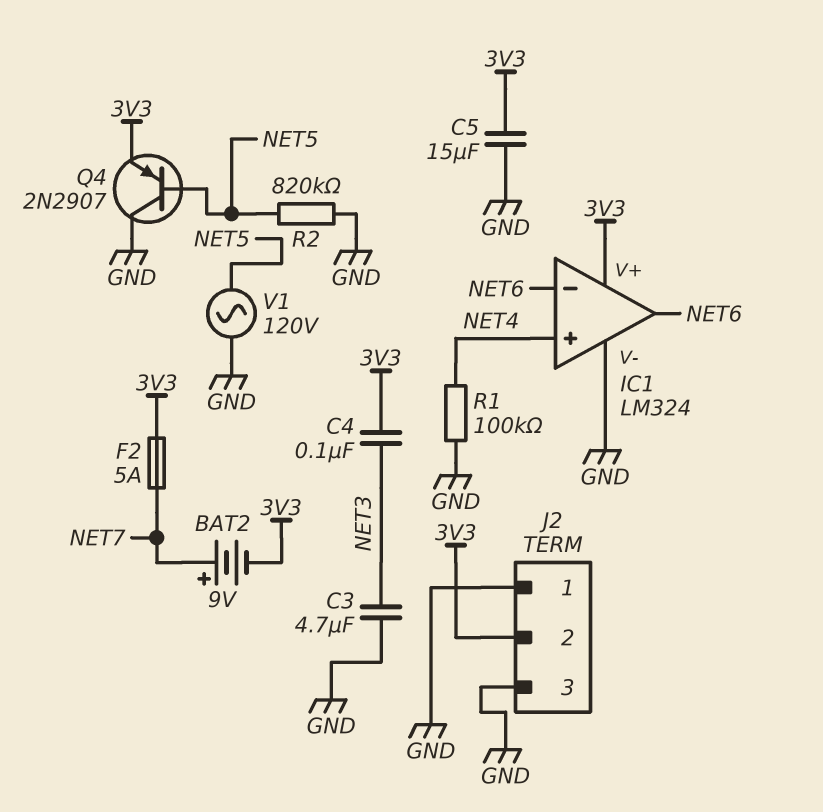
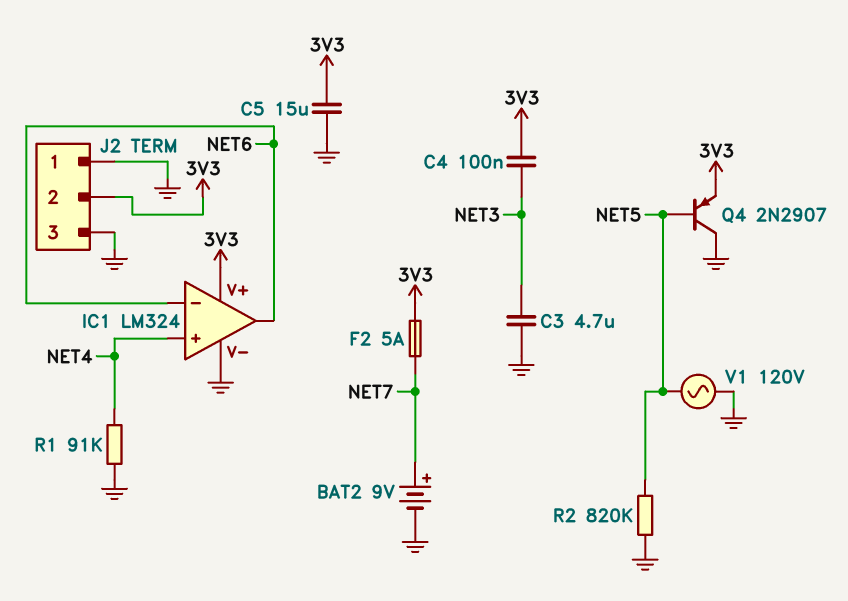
BAT2: 9V (plus NET7, minus 3V3) -> 9V (plus NET7, minus GND)
R1: 100k (GND, NET4) -> 91k (GND, NET4)

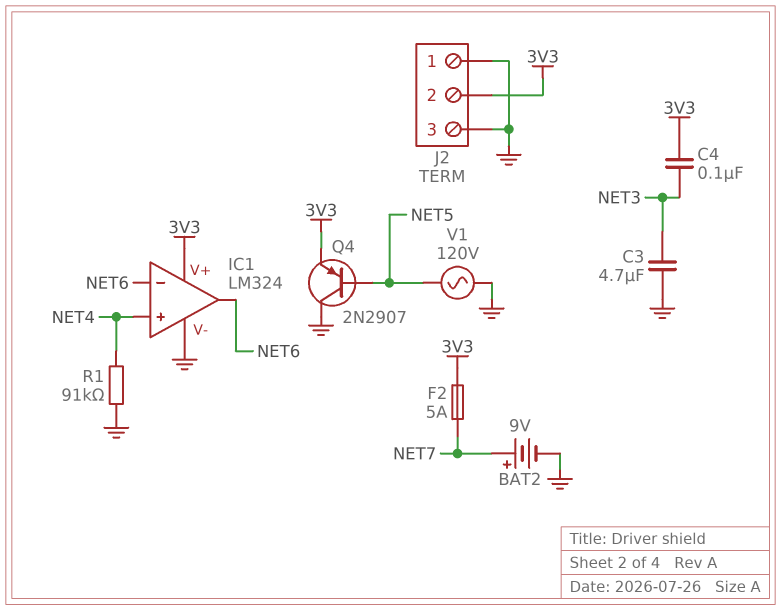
C5: 15uF (3V3, GND) -> none
R2: 820k (GND, NET5) -> none

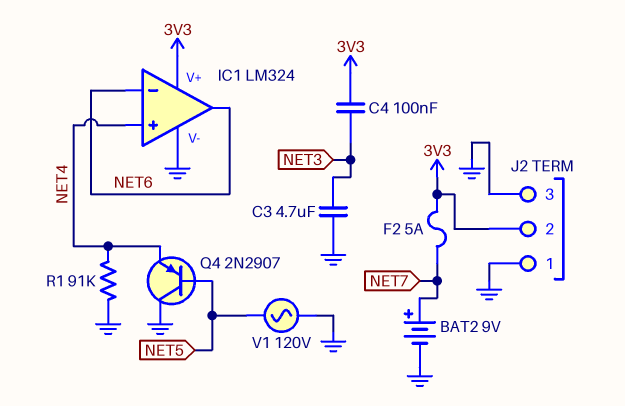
Q4: PNP 2N2907 (B NET5, C GND, E 3V3) -> PNP 2N2907 (B NET5, C GND, E NET4)

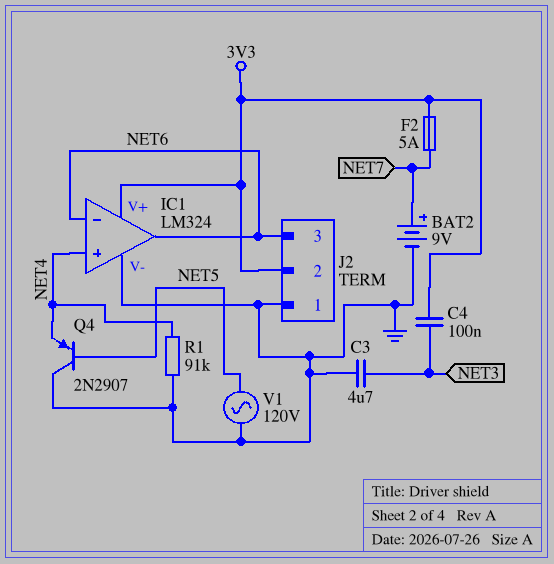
J2 pin 3: GND -> NET6

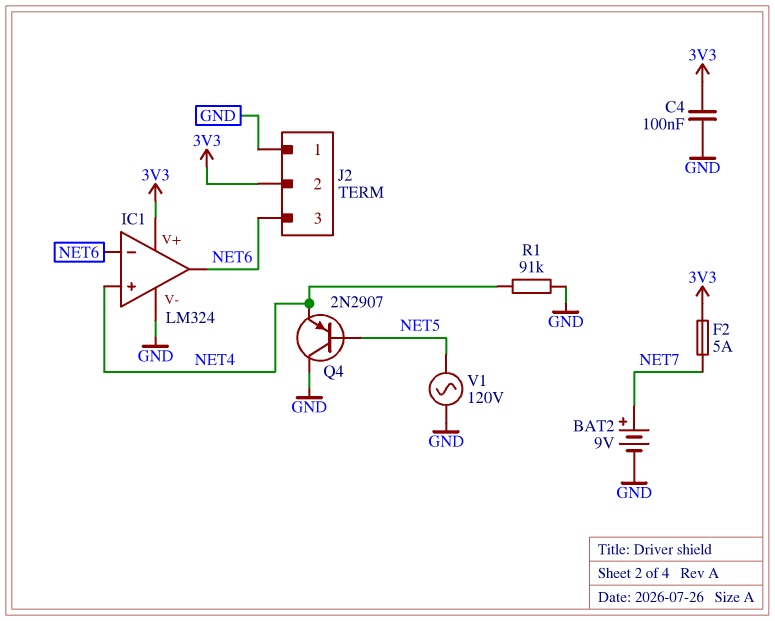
C3: 4.7uF (GND, NET3) -> none
C4: 100nF (3V3, NET3) -> 100nF (3V3, GND)

